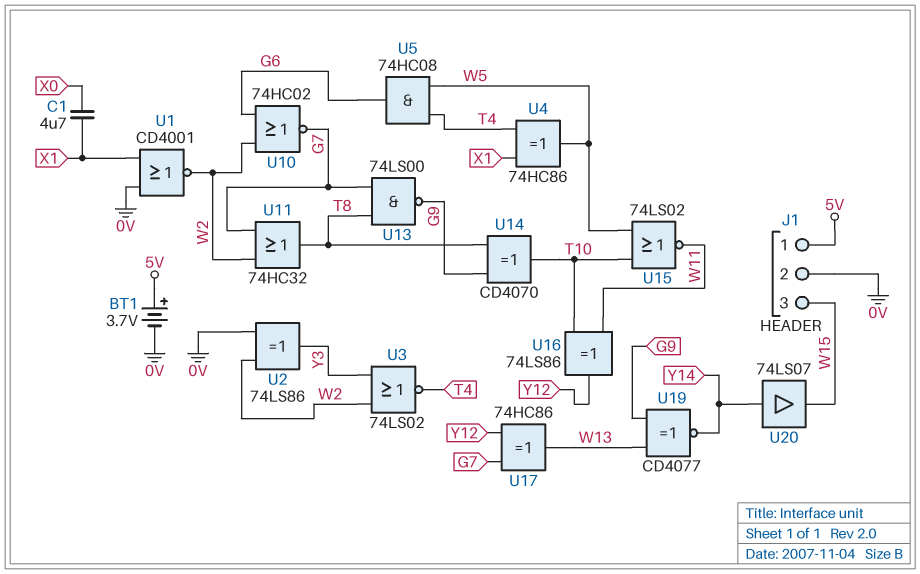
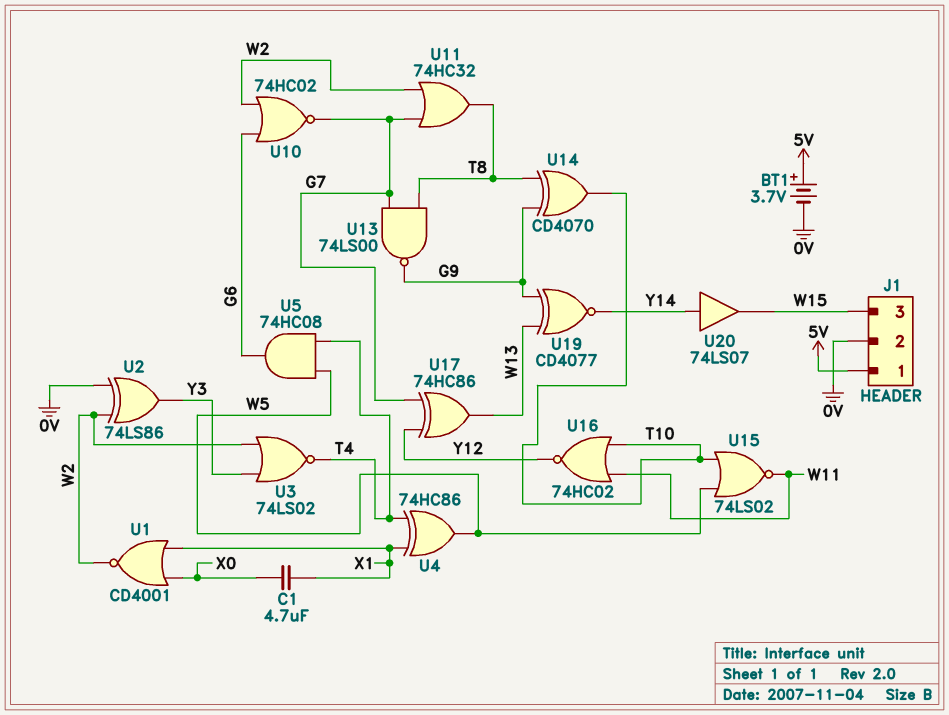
U1: NOR CD4001 (in 0V, in X1, out W2) -> NOR CD4001 (in X0, in X1, out W2)
U16: XOR 74LS86 (in T10, in W11, out Y12) -> NOR 74HC02 (in T10, in W11, out Y12)

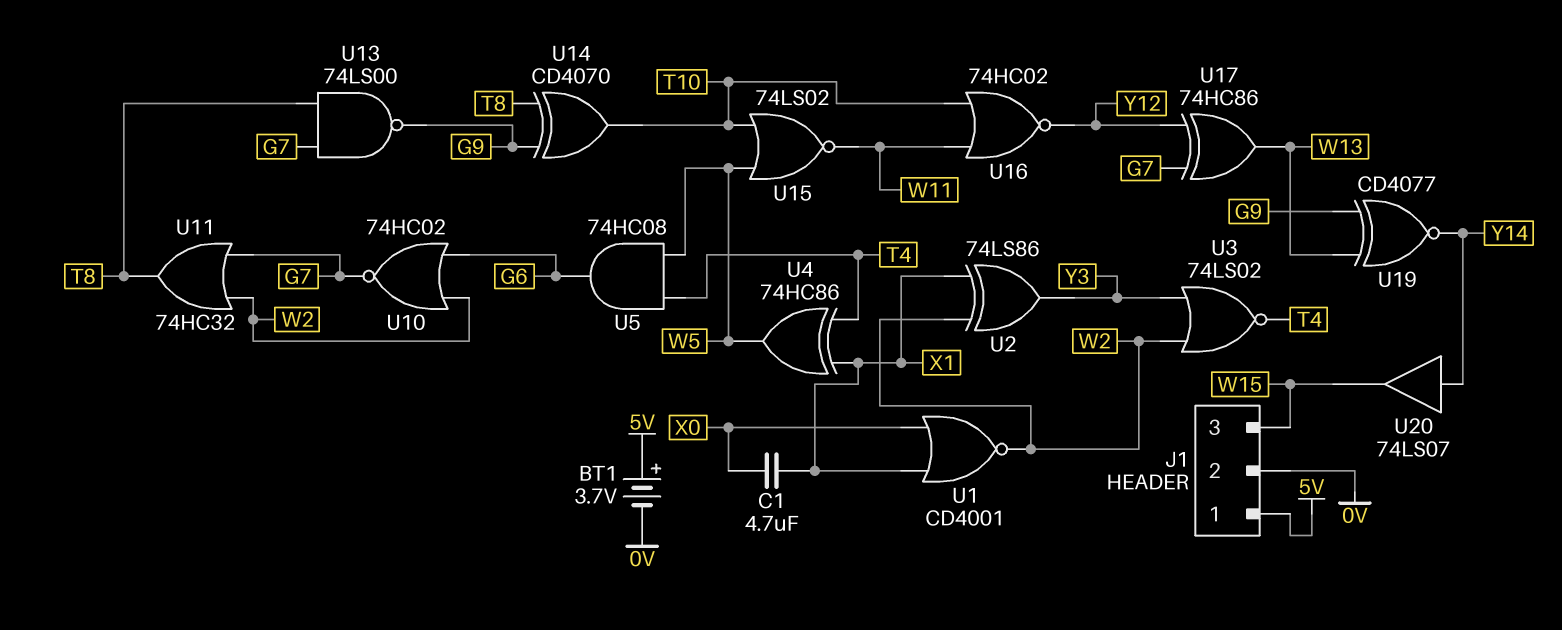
U2: XOR 74LS86 (in 0V, in W2, out Y3) -> XOR 74LS86 (in W2, in X1, out Y3)

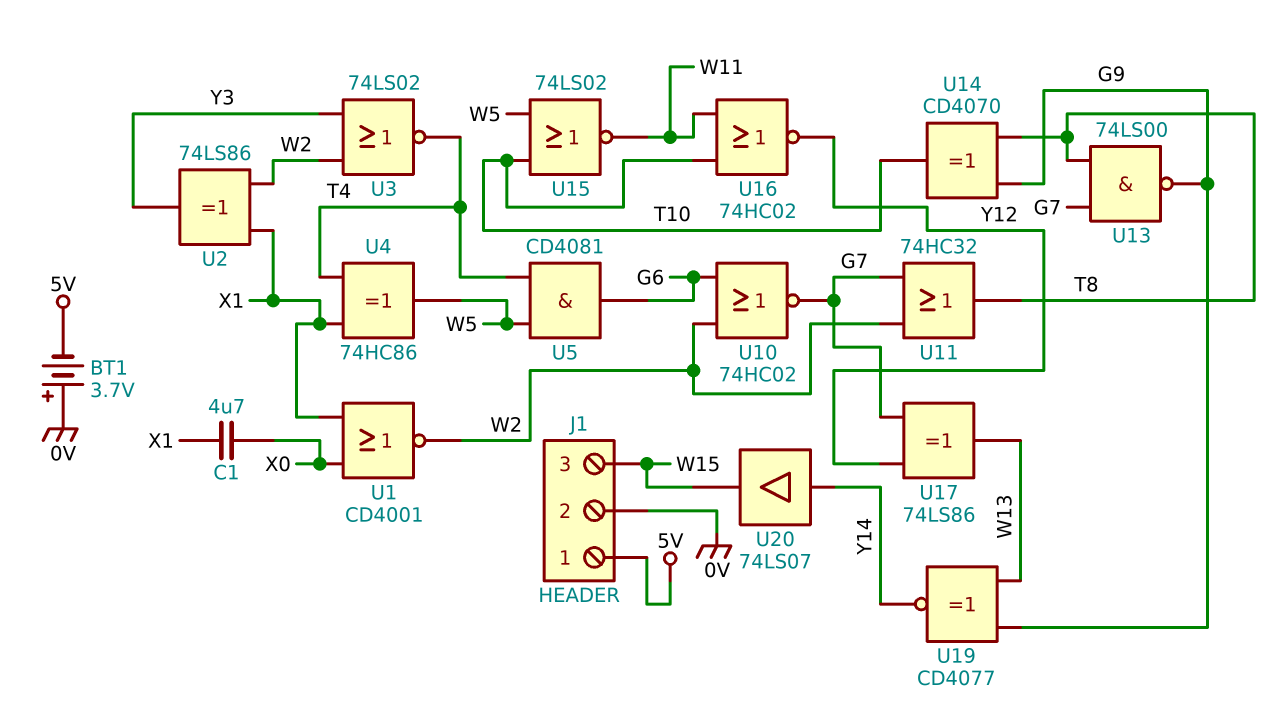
BT1: 3.7V (plus 5V, minus 0V) -> 3.7V (plus 0V, minus 5V)
U5: AND 74HC08 (in T4, in W5, out G6) -> AND CD4081 (in T4, in W5, out G6)
U17: XOR 74HC86 (in G7, in Y12, out W13) -> XOR 74LS86 (in G7, in Y12, out W13)

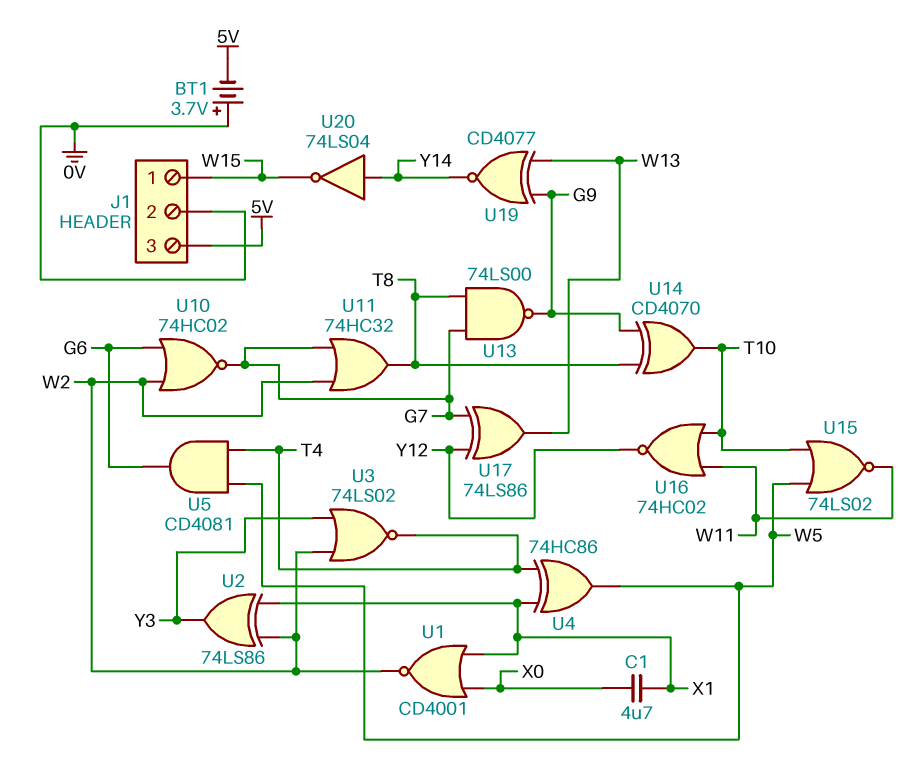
J1 pin 1: 5V -> W15
J1 pin 3: W15 -> 5V
U20: buffer 74LS07 (in Y14, out W15) -> NOT 74LS04 (in Y14, out W15)

